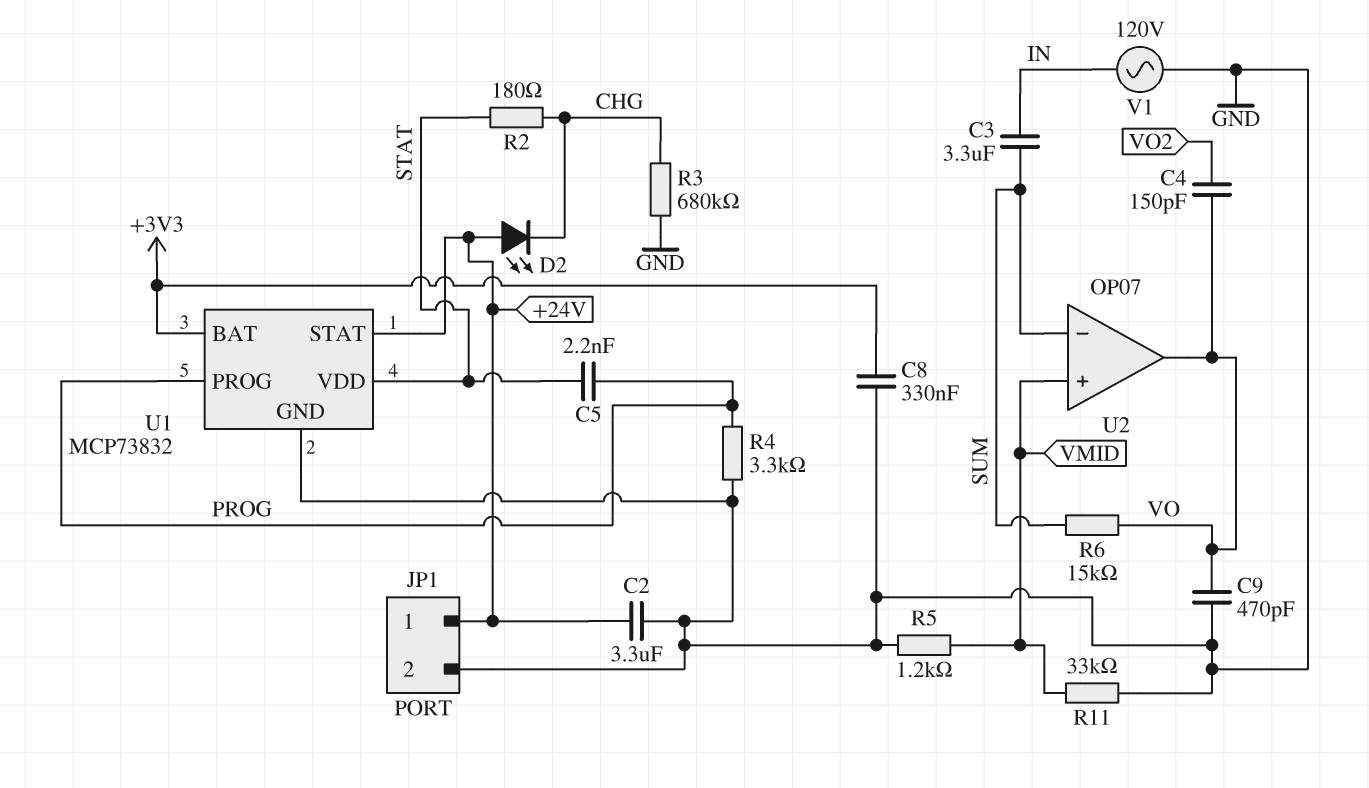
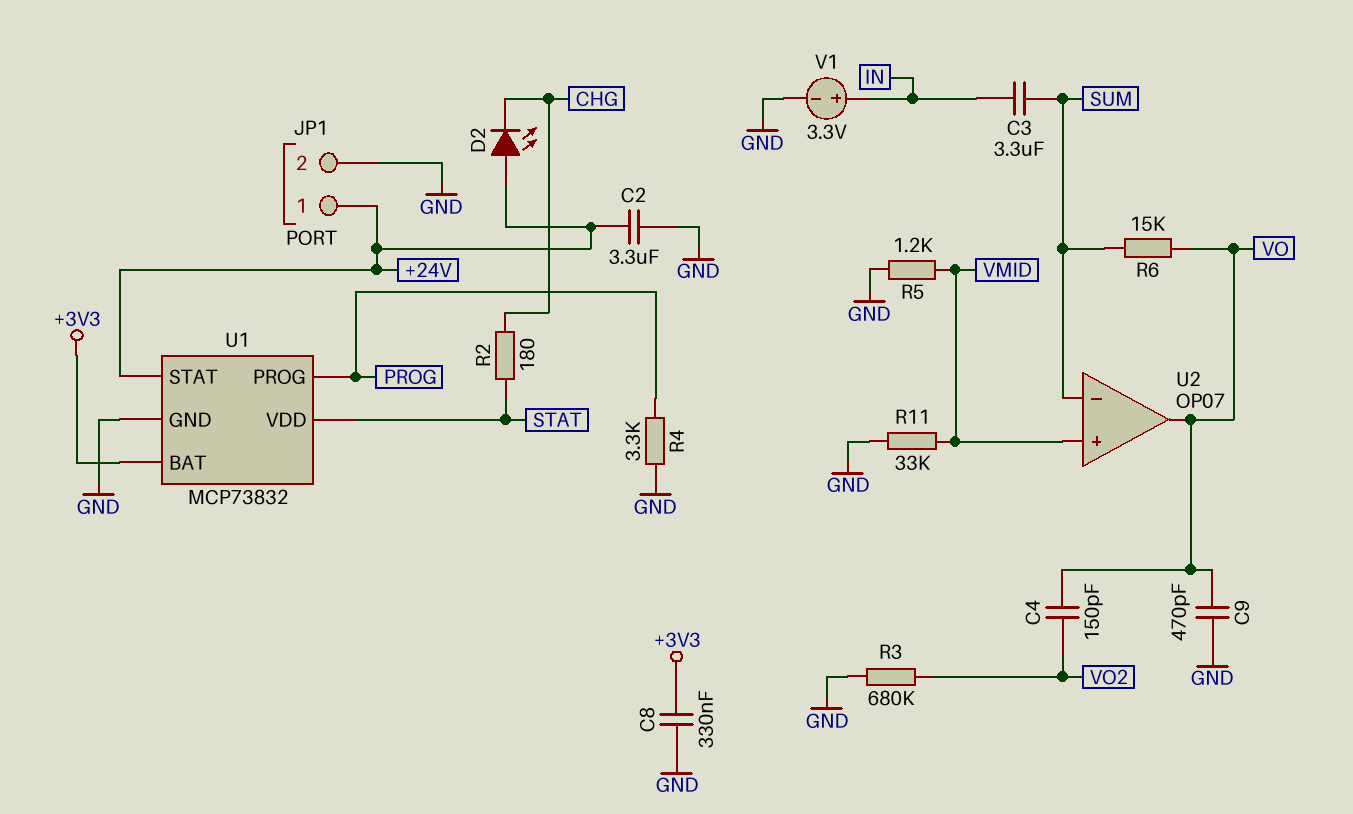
C5: 2.2nF (PROG, STAT) -> none
R3: 680k (CHG, GND) -> 680k (GND, VO2)
V1: AC 120V (GND, IN) -> 3.3V (plus IN, minus GND)

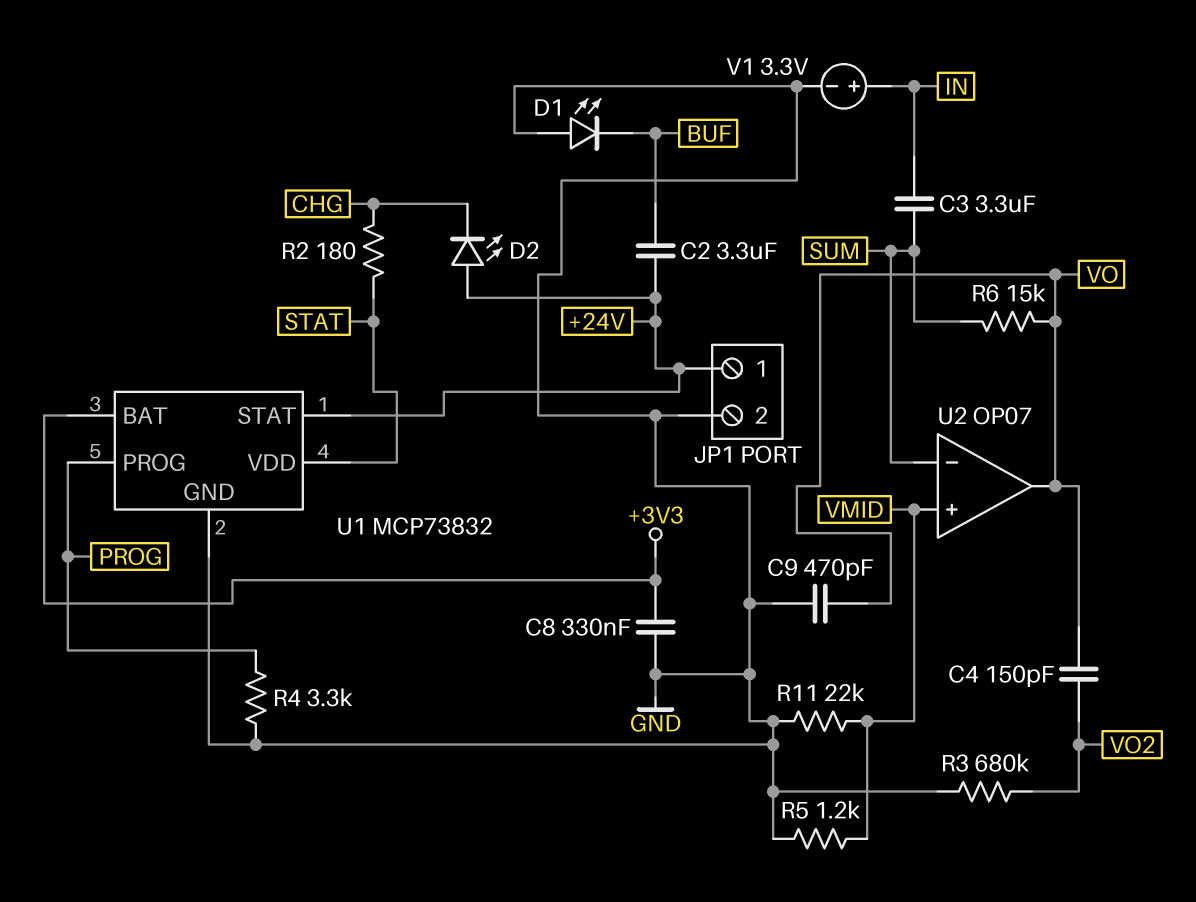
C2: 3.3uF (+24V, GND) -> 3.3uF (+24V, BUF)
D1: none -> LED (A GND, K BUF)
R11: 33k (GND, VMID) -> 22k (GND, VMID)

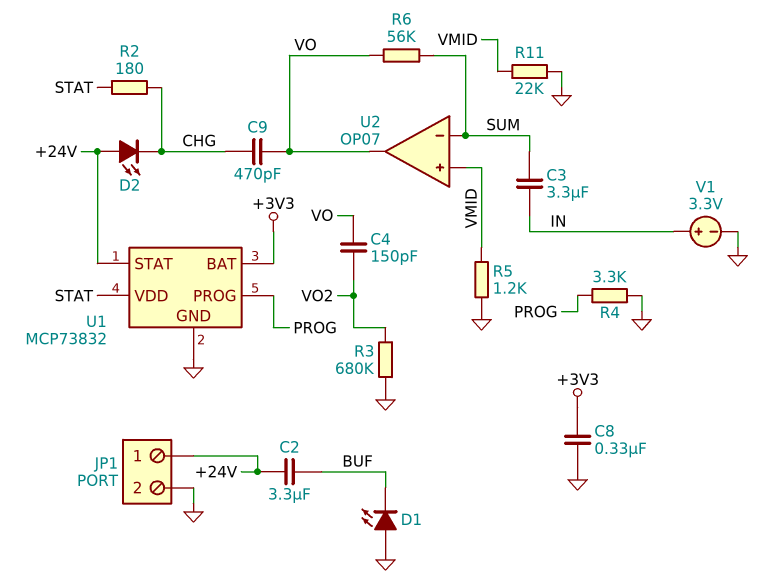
C9: 470pF (GND, VO) -> 470pF (CHG, VO)
R6: 15k (SUM, VO) -> 56k (SUM, VO)

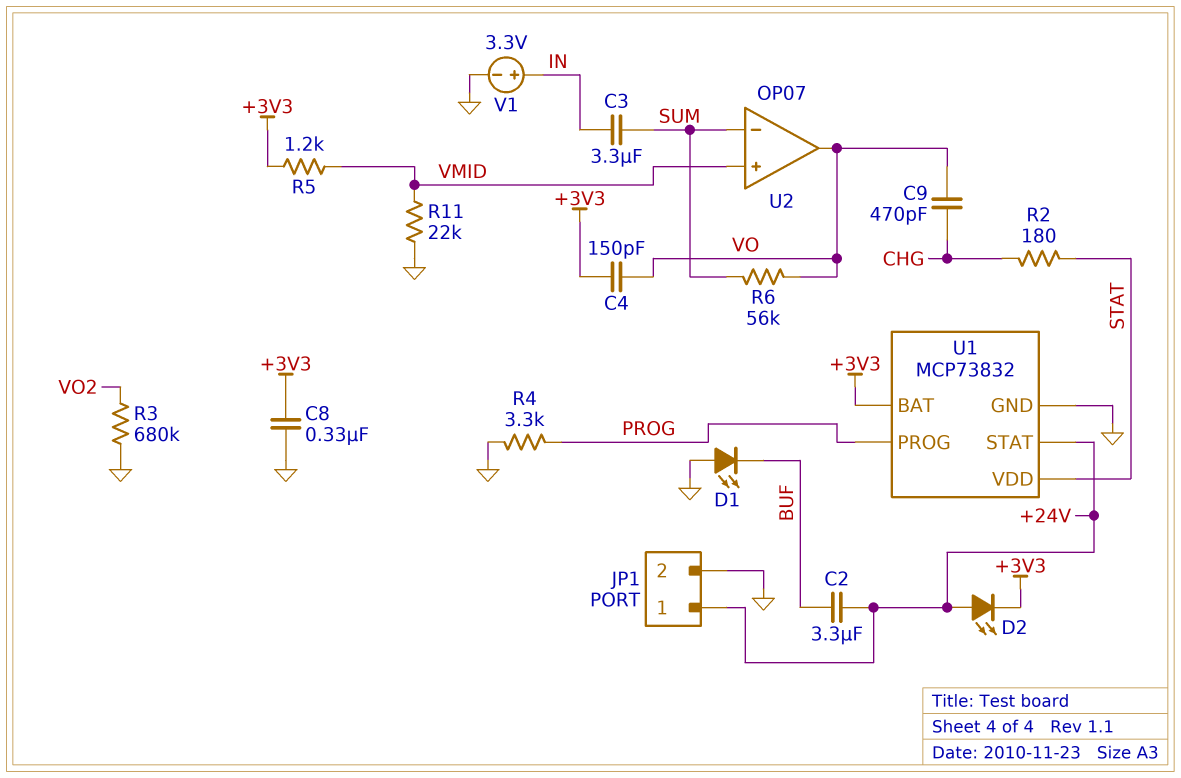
C4: 150pF (VO, VO2) -> 150pF (+3V3, VO)
D2: LED (A +24V, K CHG) -> LED (A +24V, K +3V3)
R5: 1.2k (GND, VMID) -> 1.2k (+3V3, VMID)

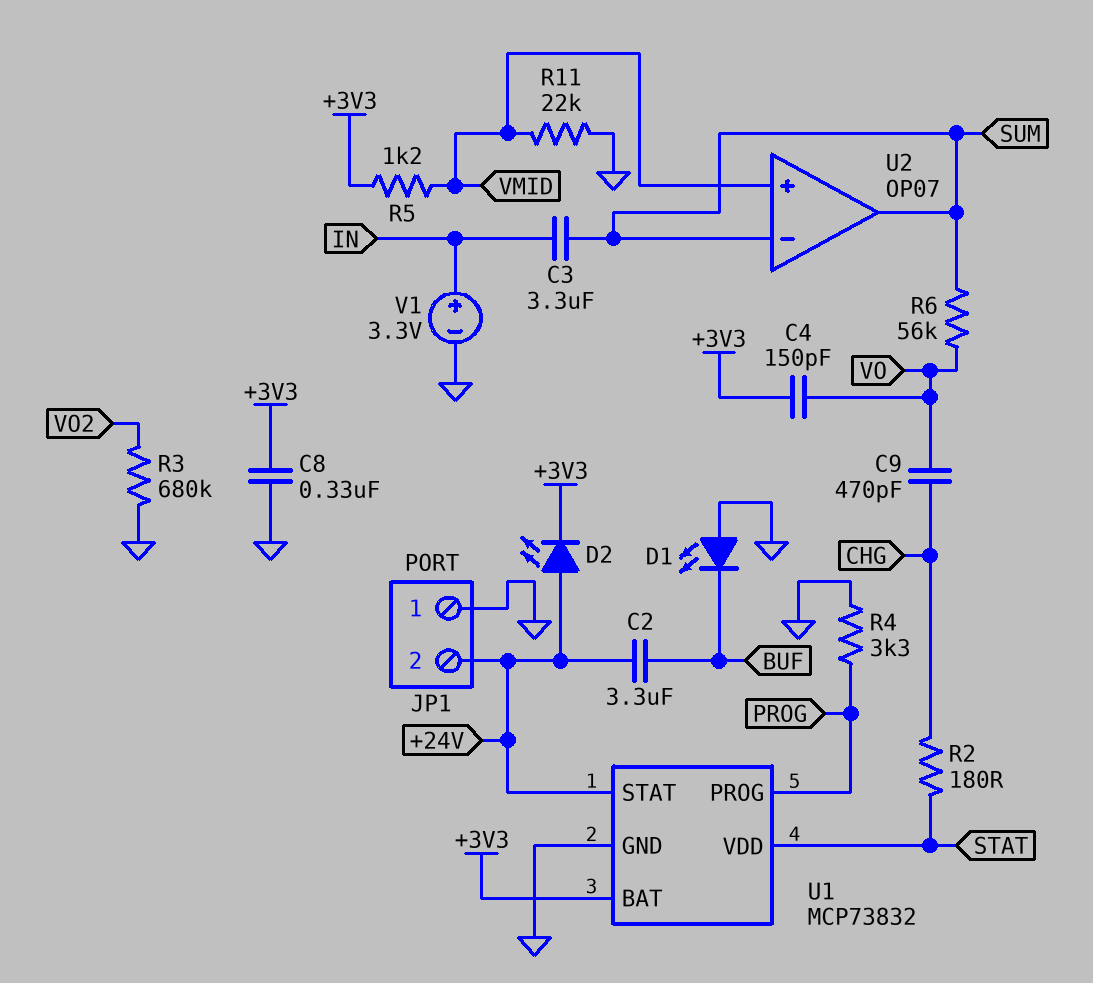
JP1 pin 1: +24V -> GND
JP1 pin 2: GND -> +24V
U2 pin out: VO -> SUM

